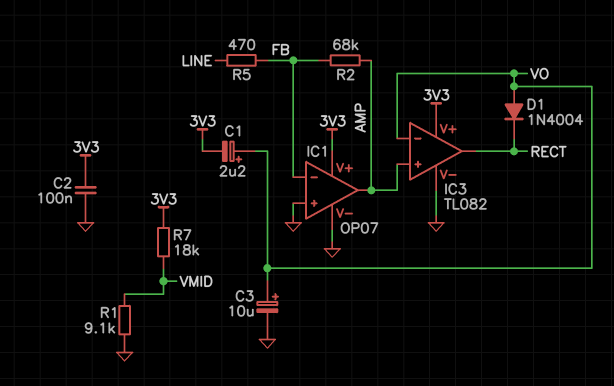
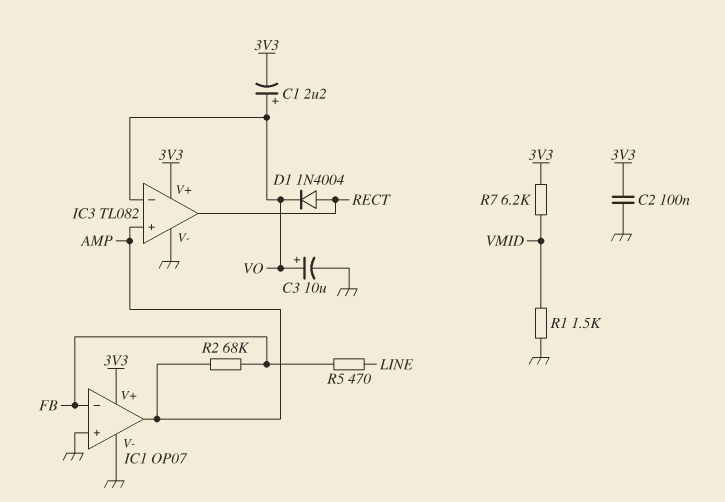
D1: diode 1N4004 (A VO, K RECT) -> diode 1N4004 (A RECT, K VO)
R1: 9.1k (GND, VMID) -> 1.5k (GND, VMID)
R7: 18k (3V3, VMID) -> 6.2k (3V3, VMID)

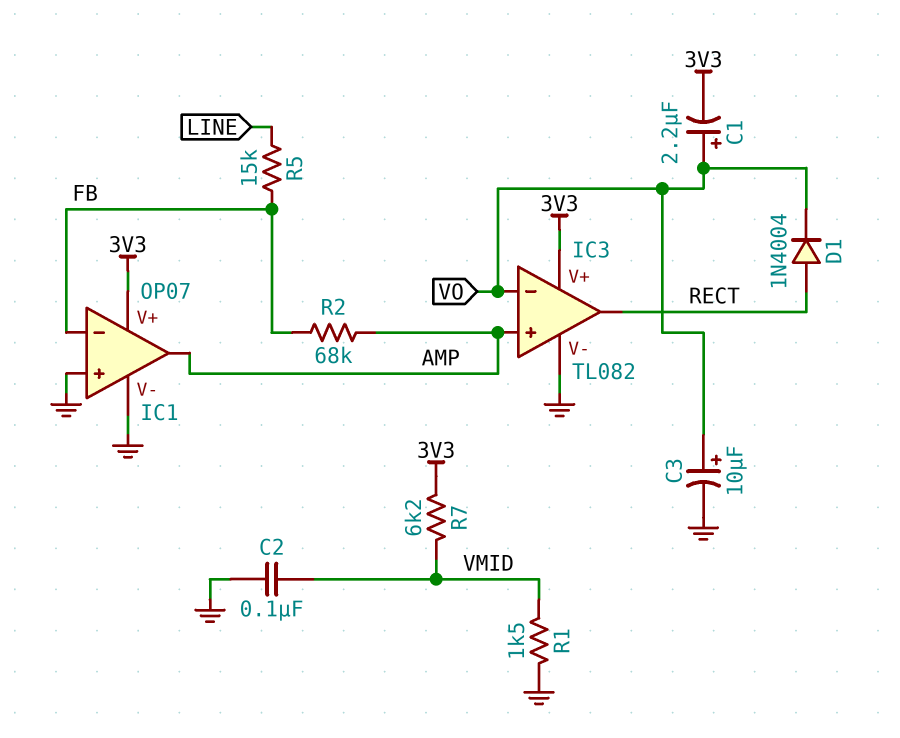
C2: 100nF (3V3, GND) -> 100nF (GND, VMID)
R5: 470 (FB, LINE) -> 15k (FB, LINE)

